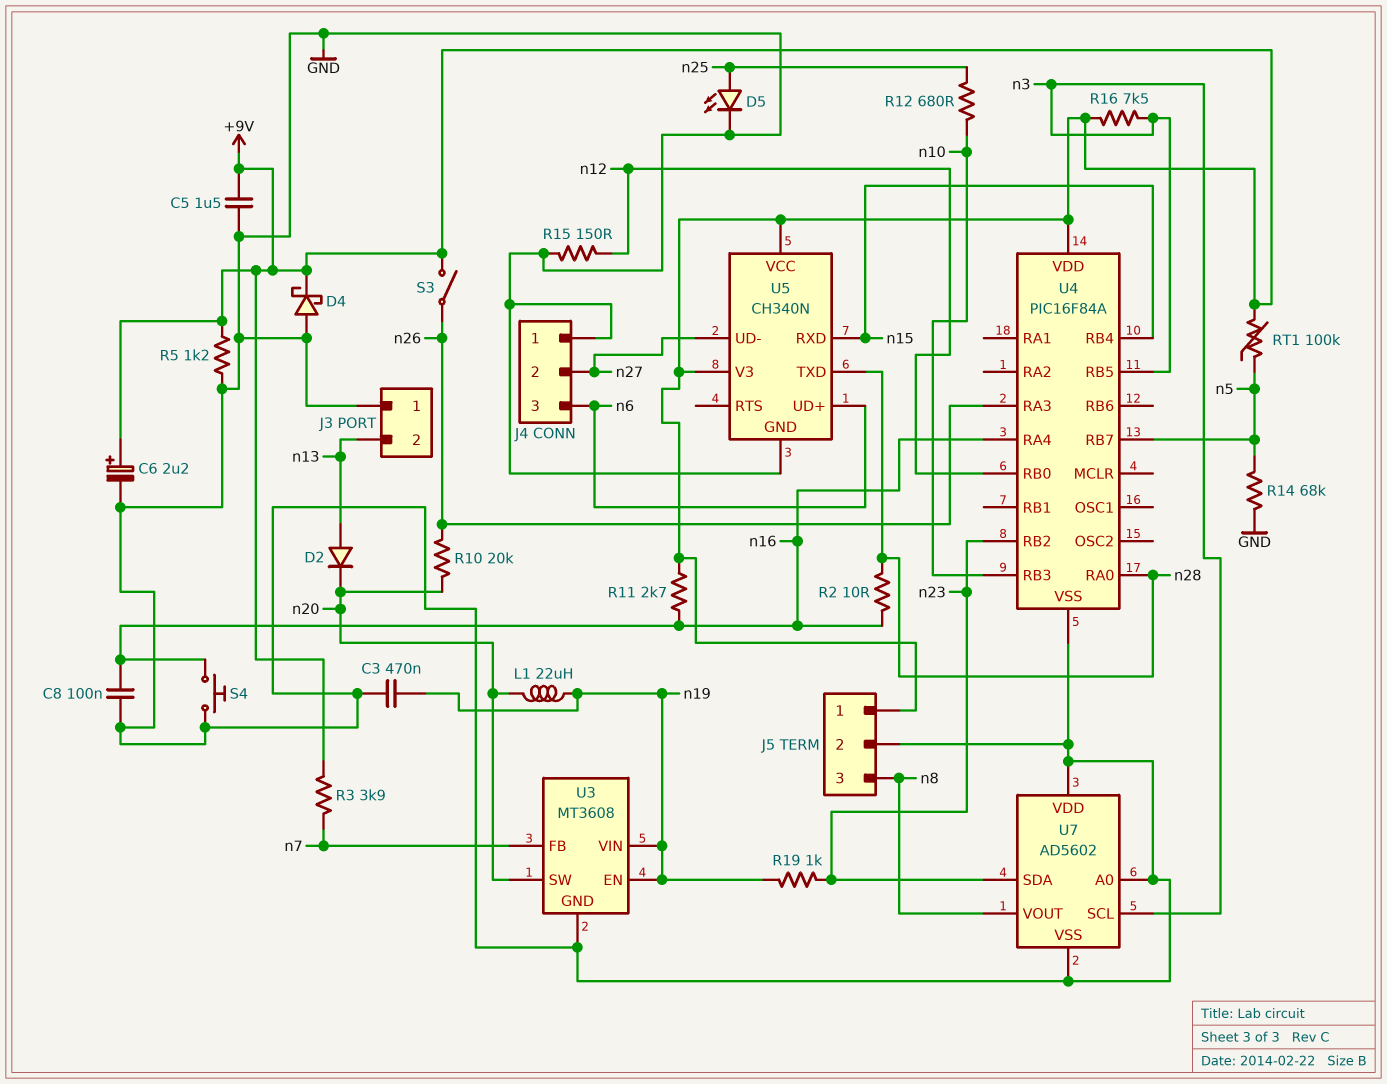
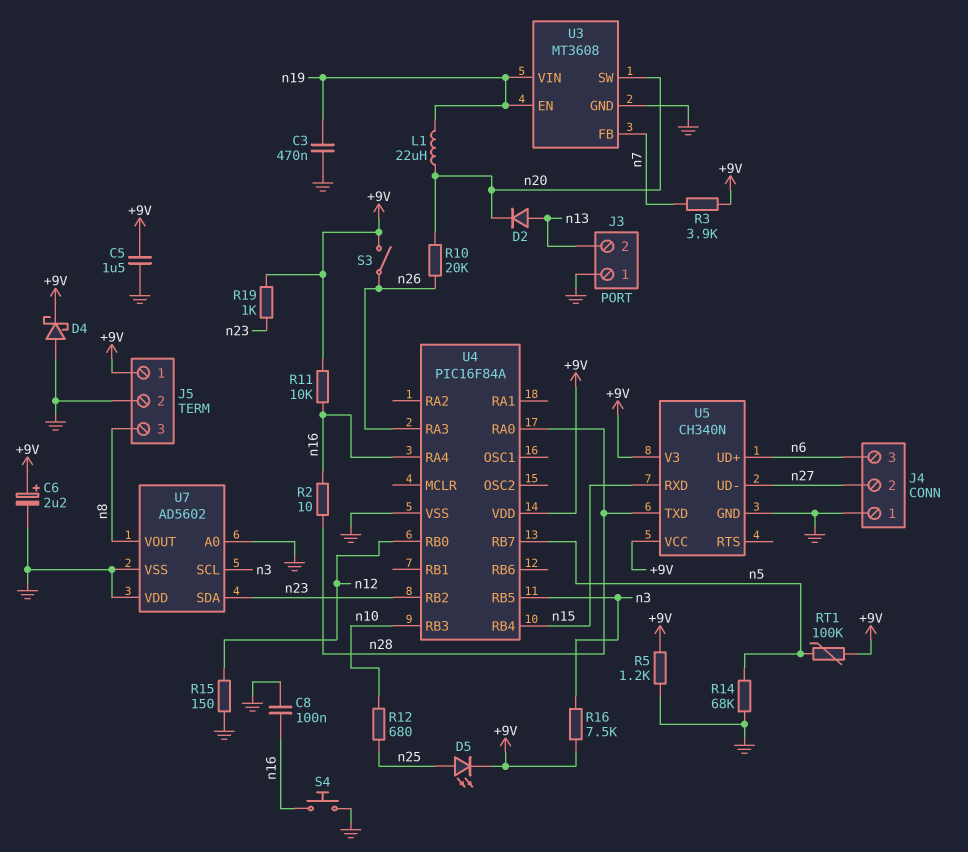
D5: LED (A n25, K GND) -> LED (A n25, K +9V)
R11: 2.7k (+9V, n16) -> 10k (+9V, n16)
R19: 1k (n19, n23) -> 1k (+9V, n23)

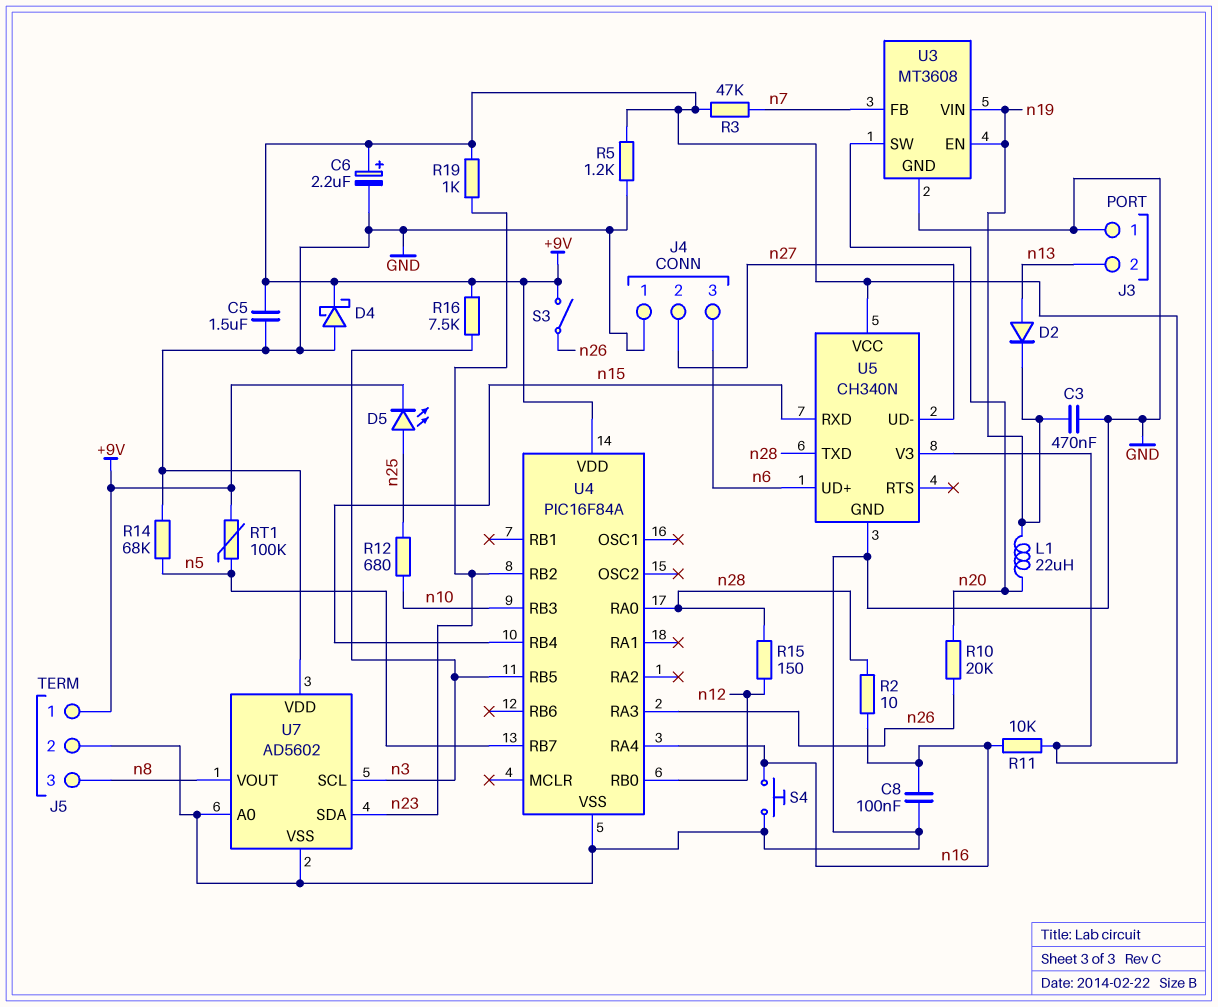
D2: diode (A n13, K n20) -> diode (A n13, K n19)
R3: 3.9k (+9V, n7) -> 47k (+9V, n7)
R15: 150 (GND, n12) -> 150 (n12, n28)

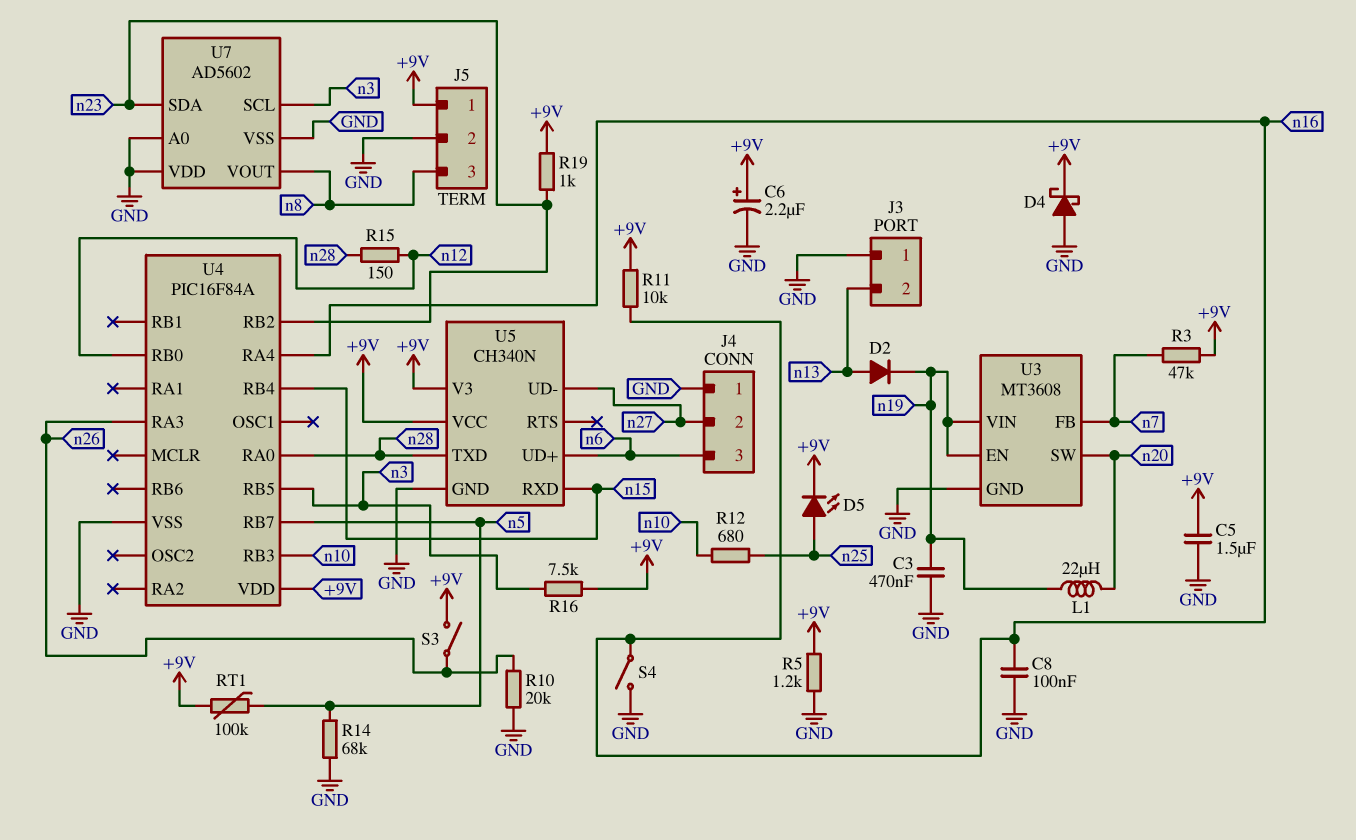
R2: 10 (n16, n28) -> none
R10: 20k (n20, n26) -> 20k (GND, n26)
S4: button (GND, n16) -> switch (GND, n16)

